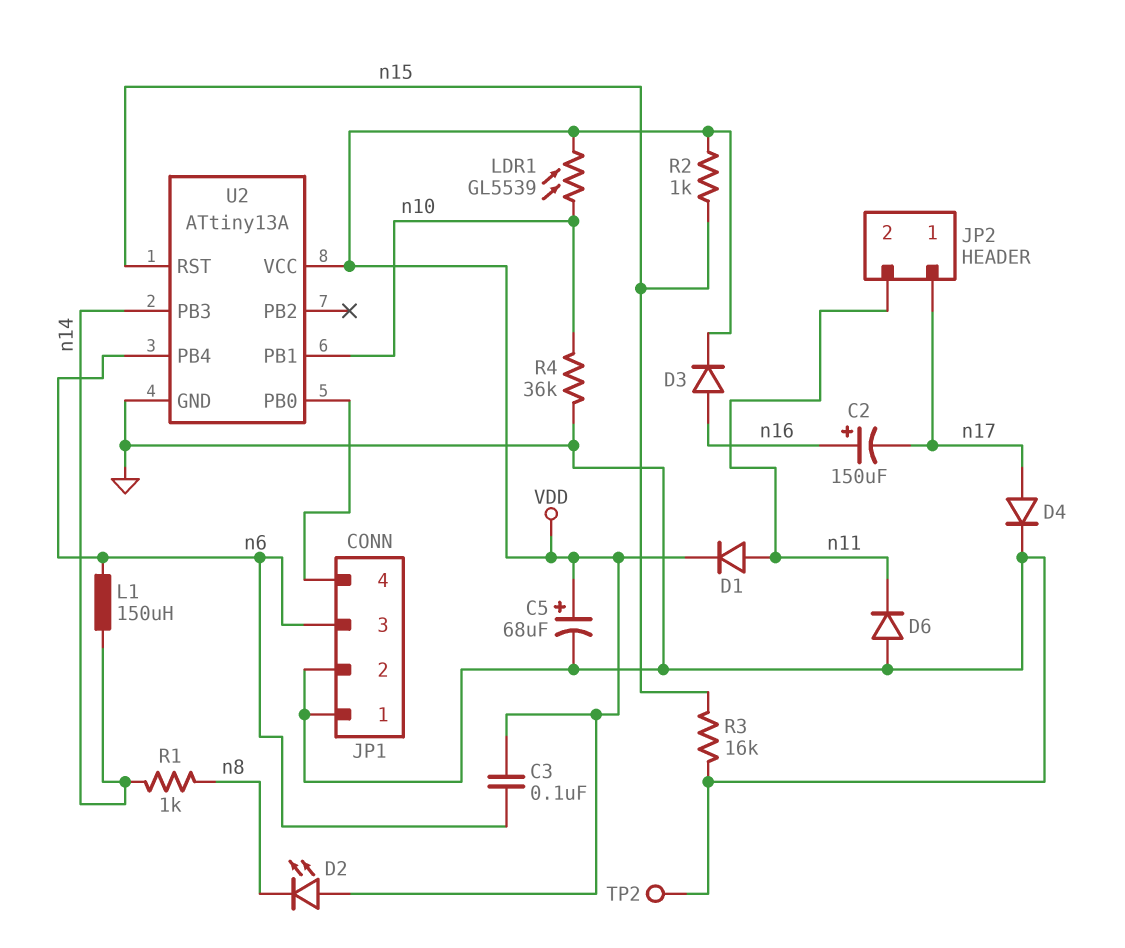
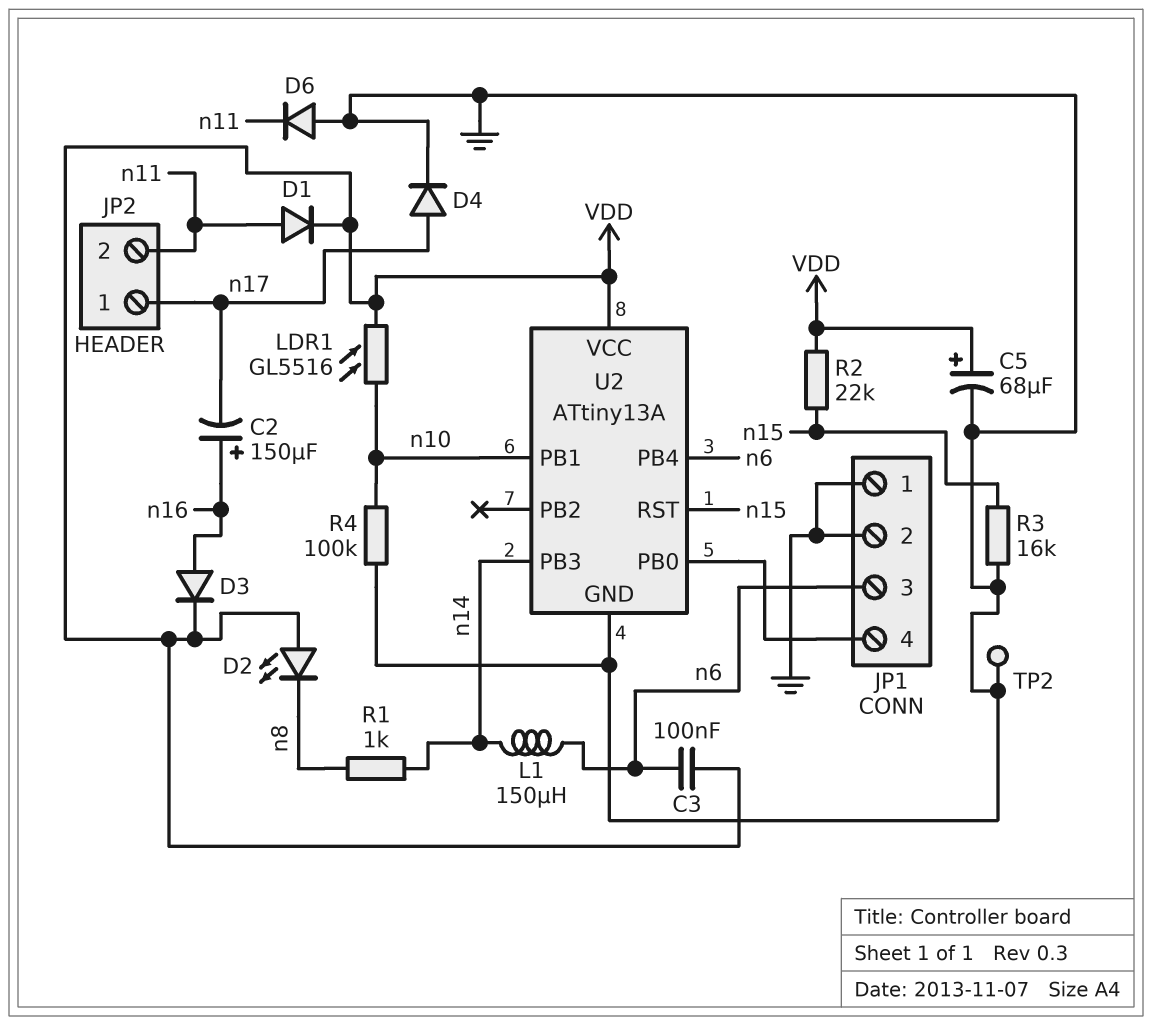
LDR1: GL5539 (VDD, n10) -> GL5516 (VDD, n10)
R2: 1k (VDD, n15) -> 22k (VDD, n15)
R4: 36k (GND, n10) -> 100k (GND, n10)

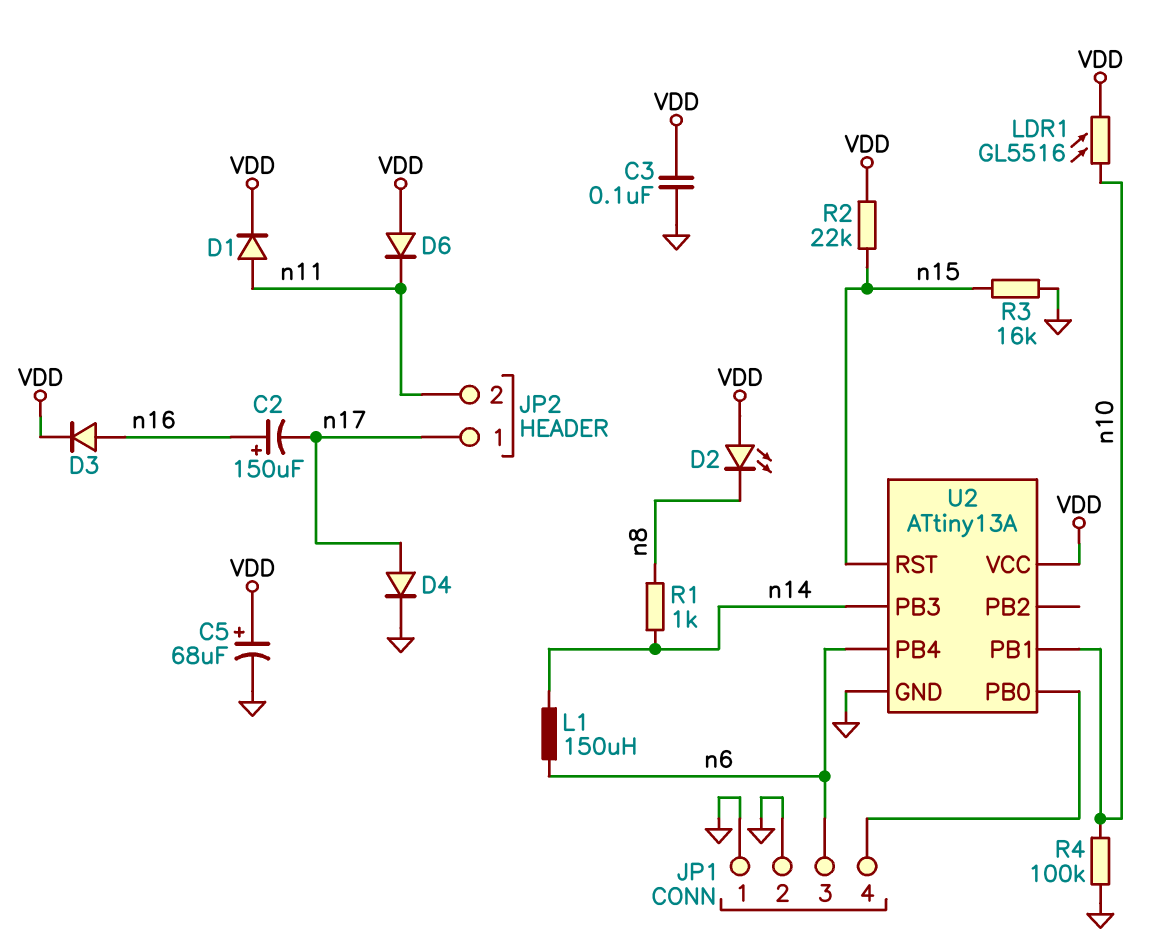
C3: 100nF (VDD, n6) -> 100nF (GND, VDD)
D6: diode (A GND, K n11) -> diode (A VDD, K n11)
TP2: test point (GND) -> none

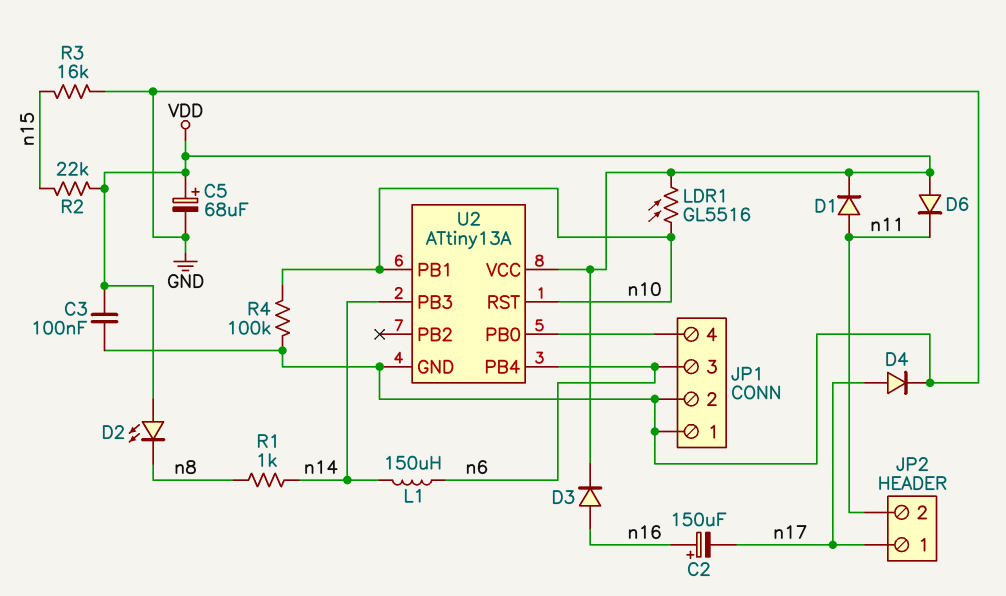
U2 pin RST: n15 -> n10

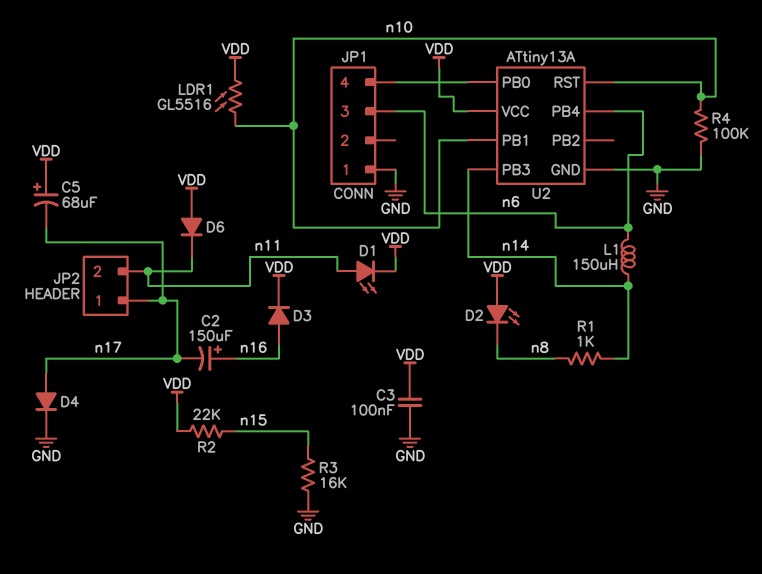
C5: 68uF (plus VDD, minus GND) -> 68uF (plus VDD, minus n17)
D1: diode (A n11, K VDD) -> LED (A n11, K VDD)
JP1 pin 2: GND -> none

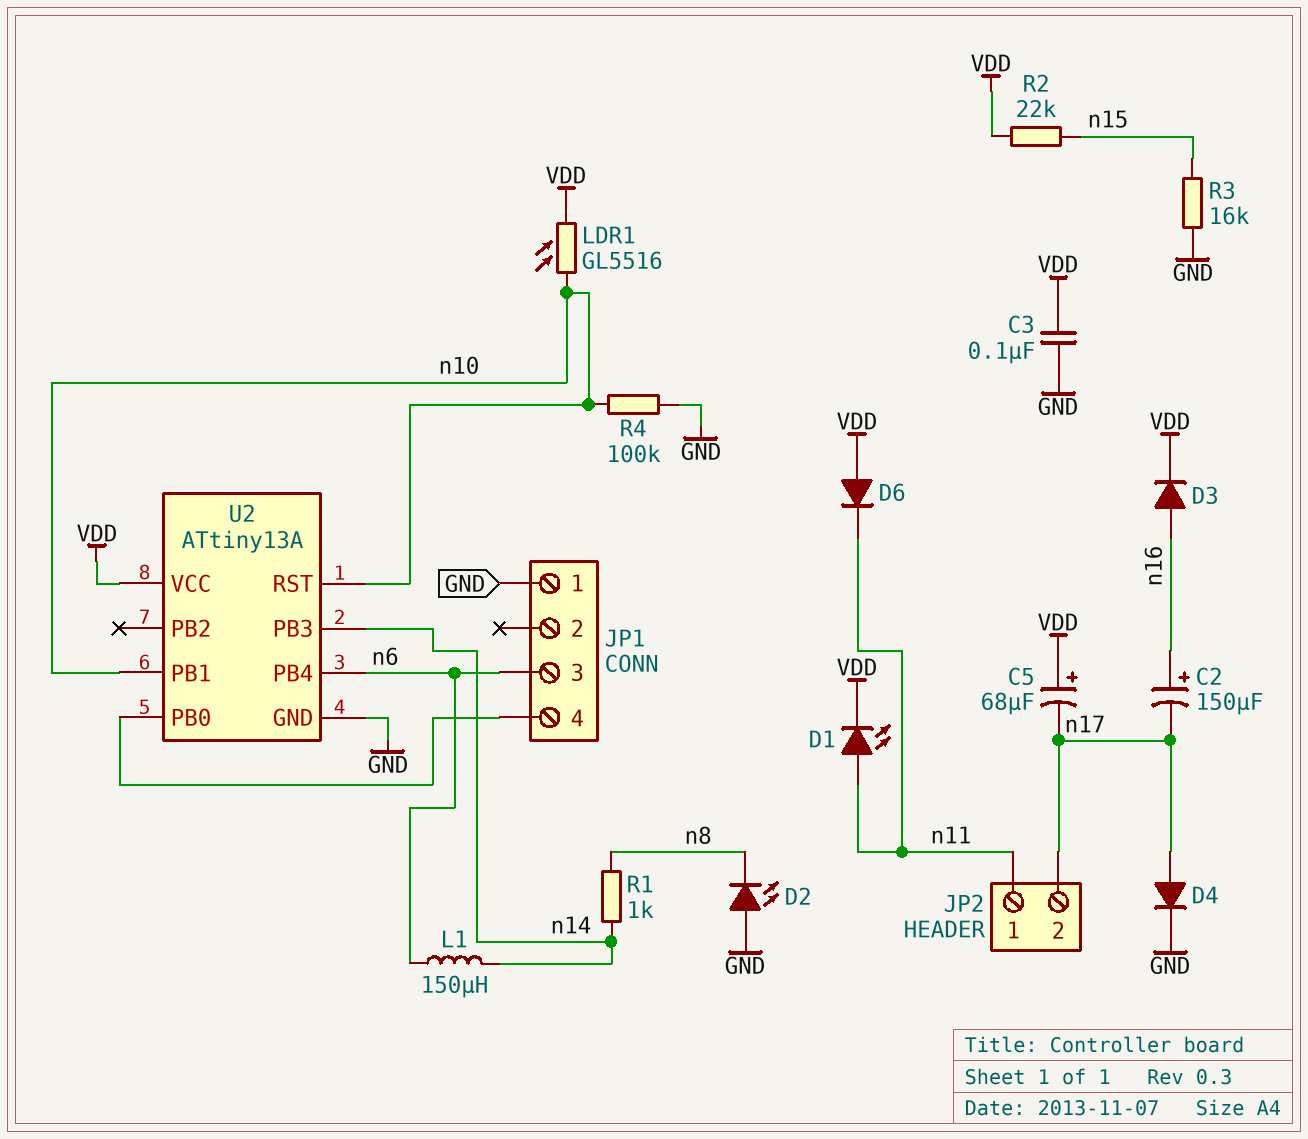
D2: LED (A VDD, K n8) -> LED (A GND, K n8)
JP2 pin 1: n17 -> n11
JP2 pin 2: n11 -> n17

